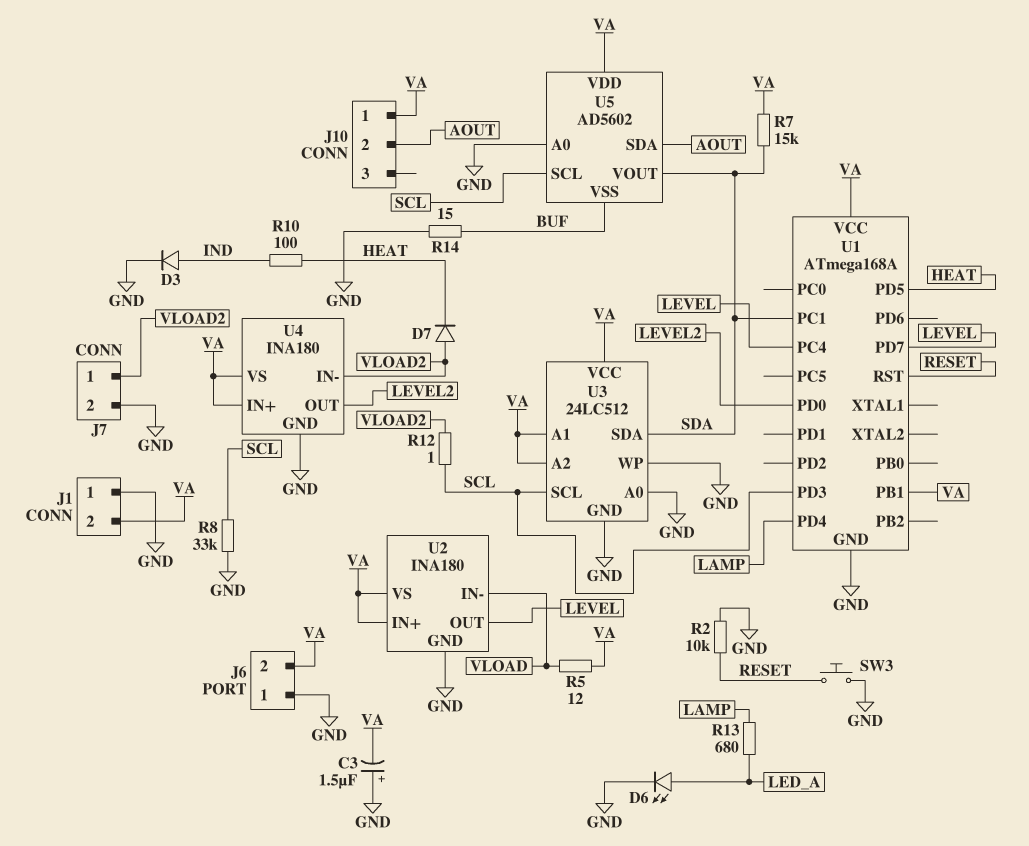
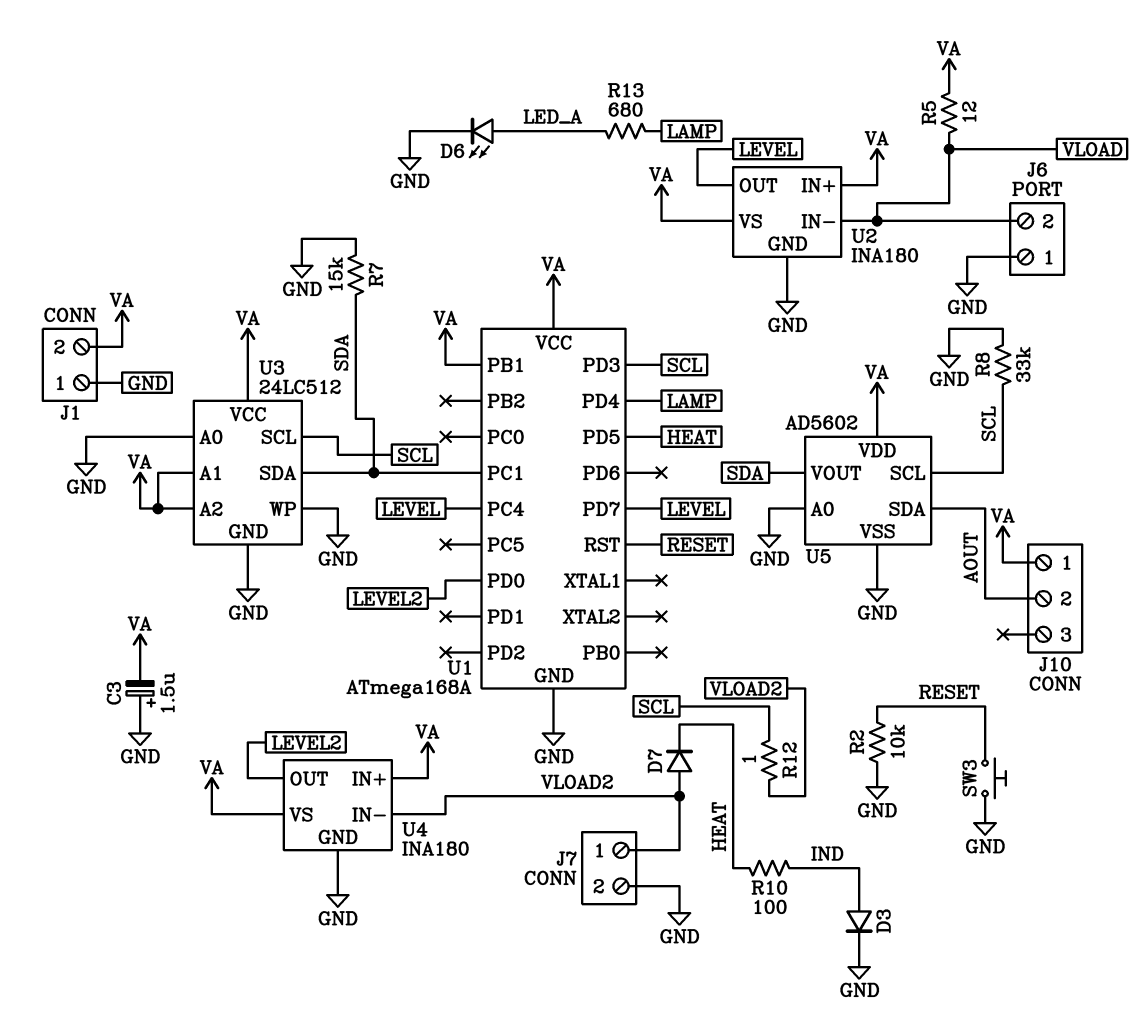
J6 pin 2: VA -> VLOAD
R7: 15k (SDA, VA) -> 15k (GND, SDA)
R14: 15 (BUF, GND) -> none
U5 pin VSS: BUF -> GND

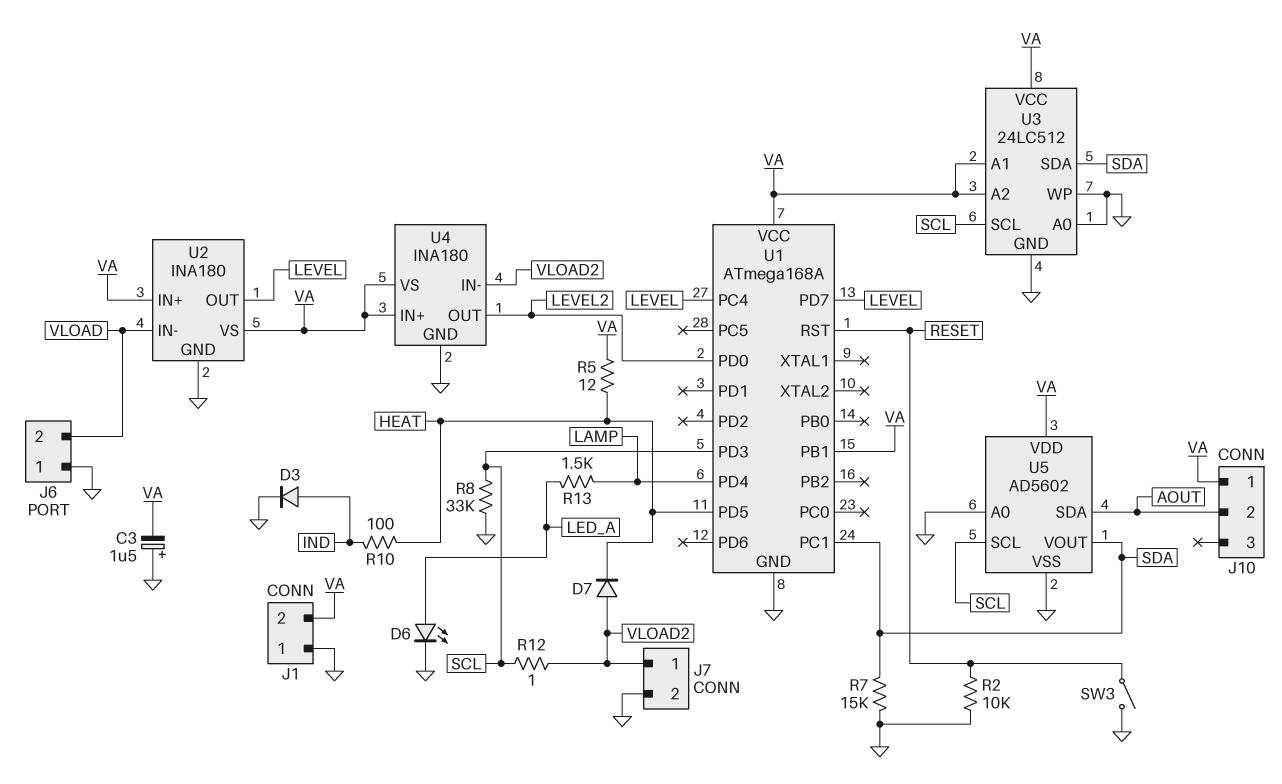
R5: 12 (VA, VLOAD) -> 12 (HEAT, VA)
R13: 680 (LAMP, LED_A) -> 1.5k (LAMP, LED_A)
SW3: button (GND, RESET) -> switch (GND, RESET)

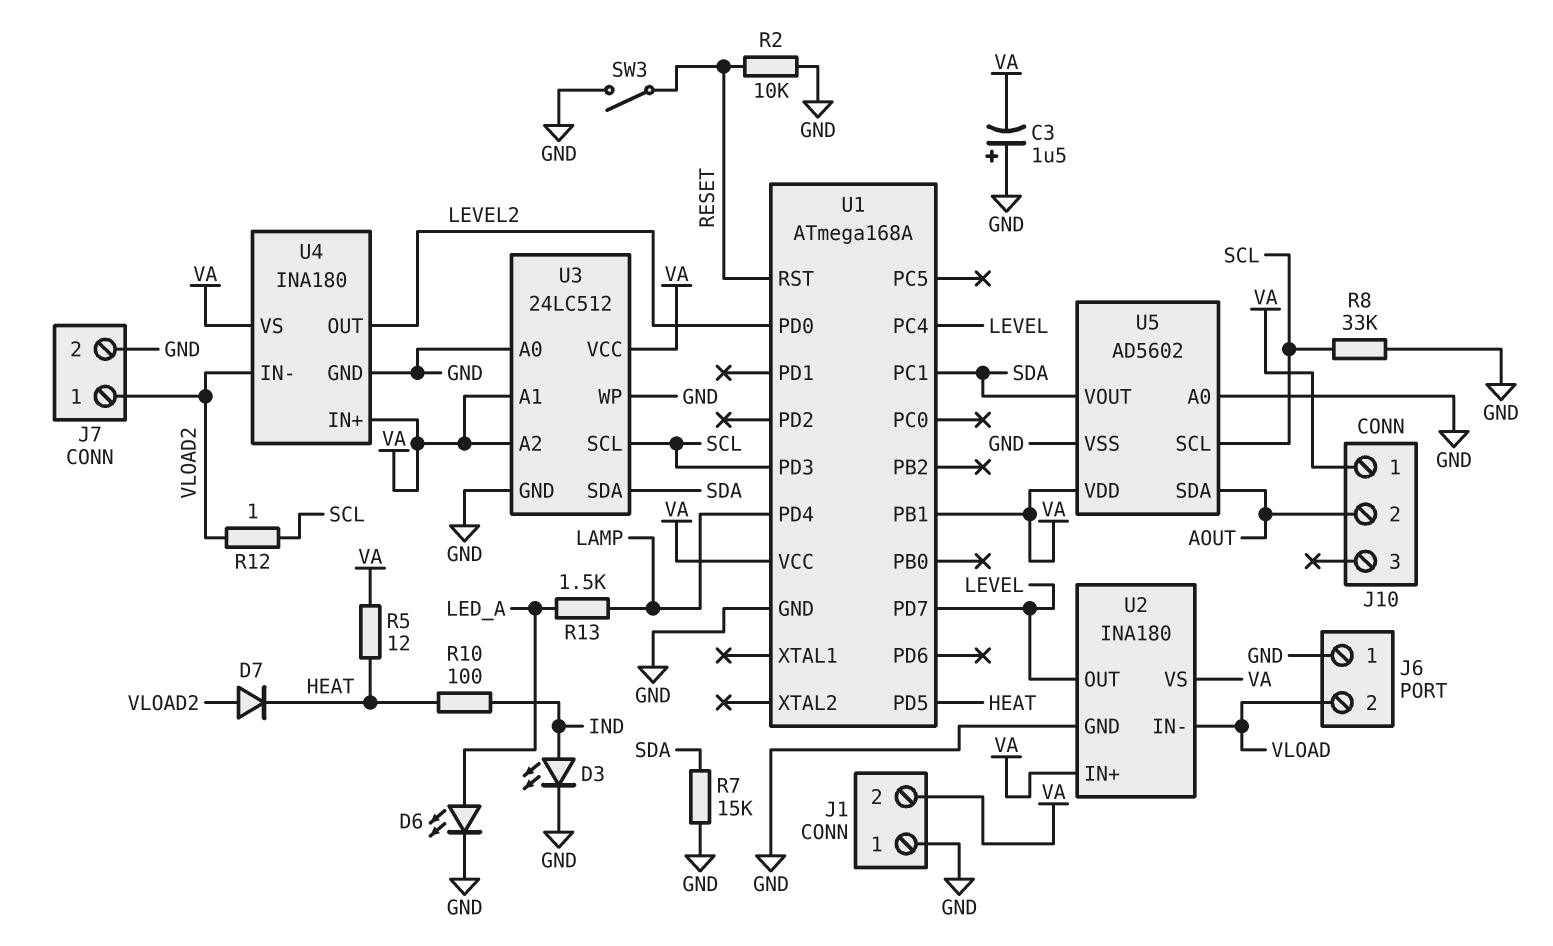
D3: diode (A IND, K GND) -> LED (A IND, K GND)

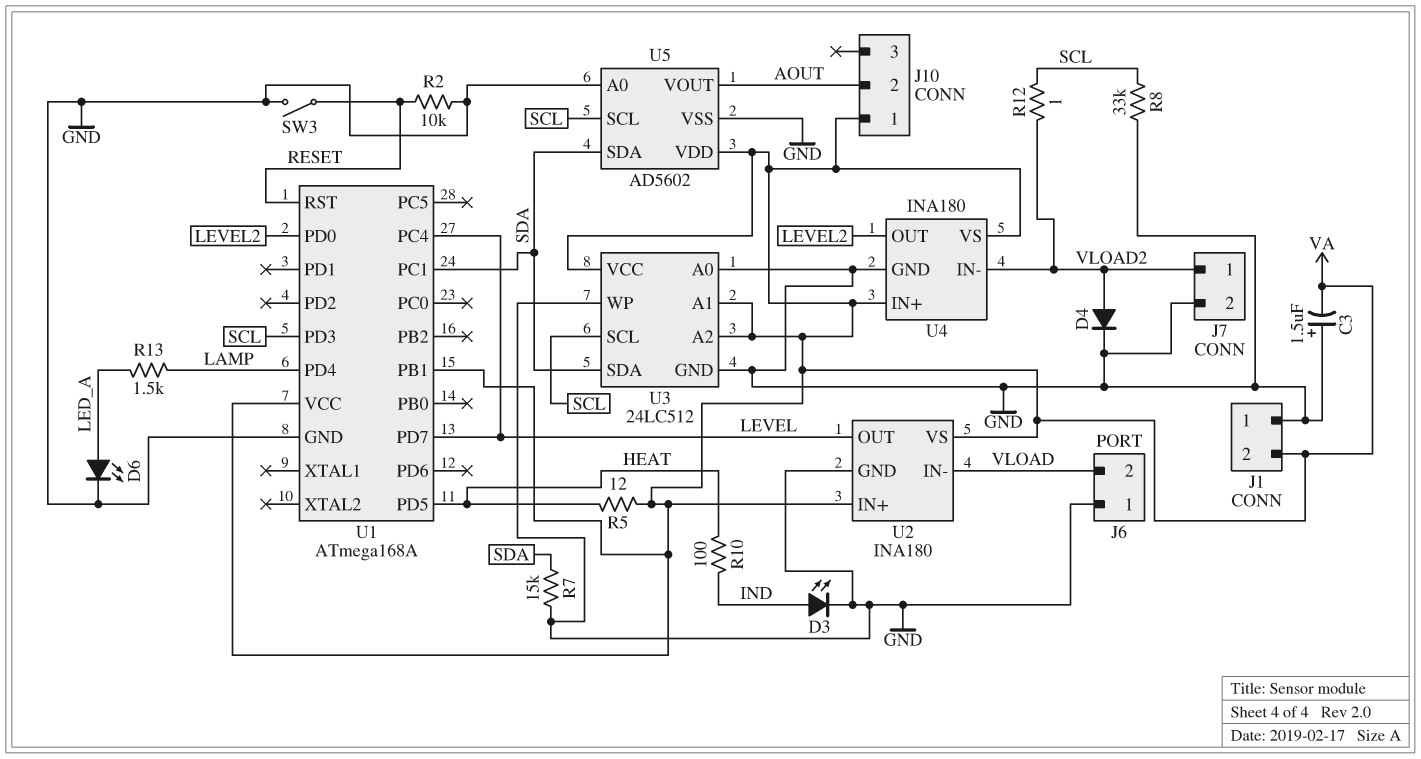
D4: none -> diode (A VLOAD2, K GND)
D7: diode (A VLOAD2, K HEAT) -> none
U5 pin SDA: AOUT -> SDA
U5 pin VOUT: SDA -> AOUT

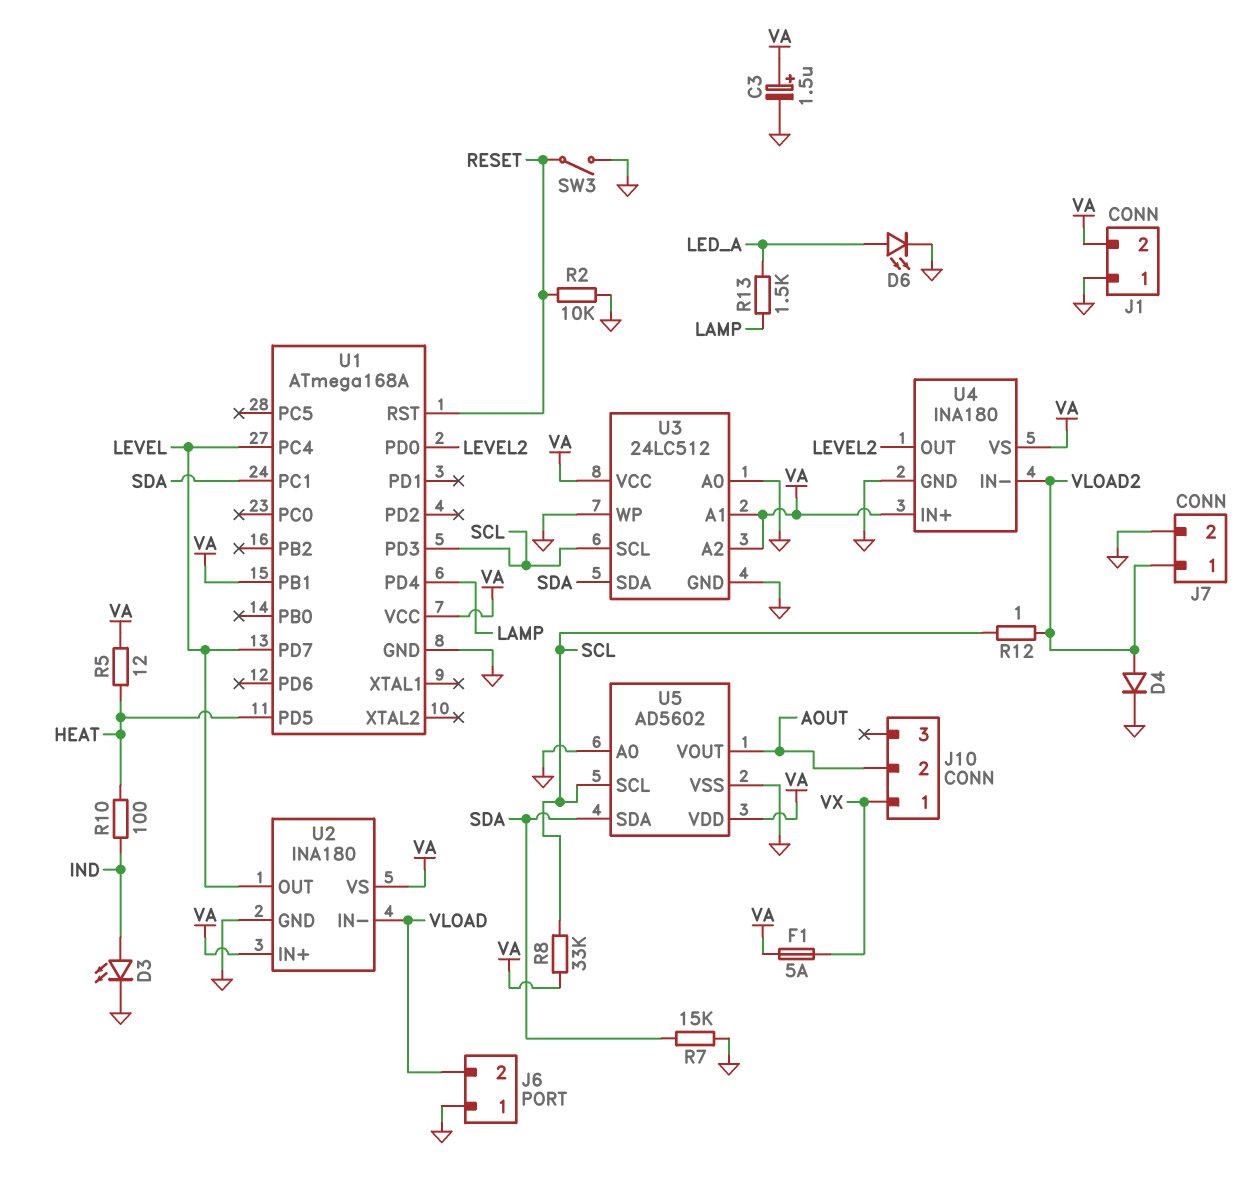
C3: 1.5uF (plus GND, minus VA) -> 1.5uF (plus VA, minus GND)
F1: none -> 5A (VA, VX)
J10 pin 1: VA -> VX
R8: 33k (GND, SCL) -> 33k (SCL, VA)

